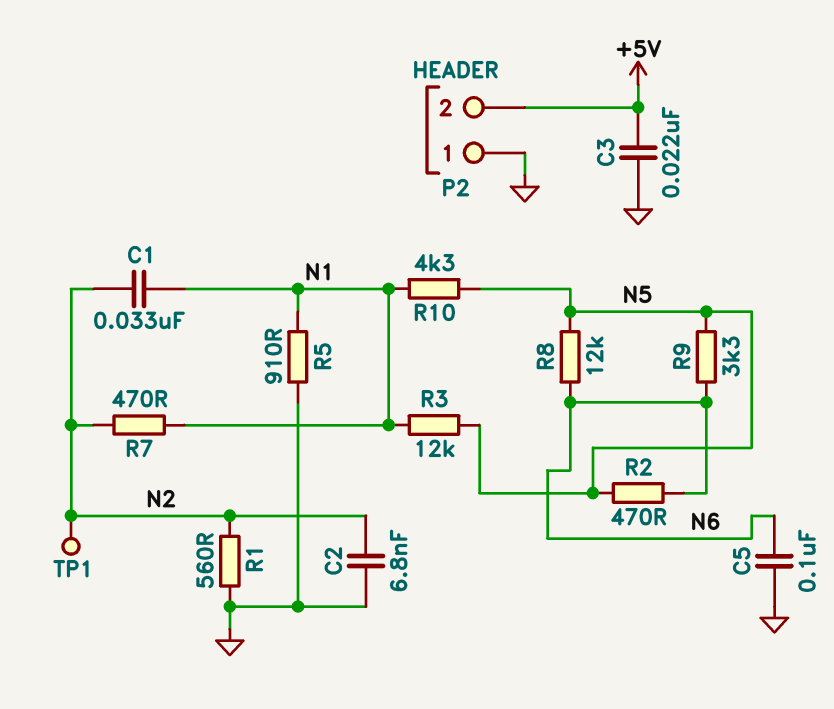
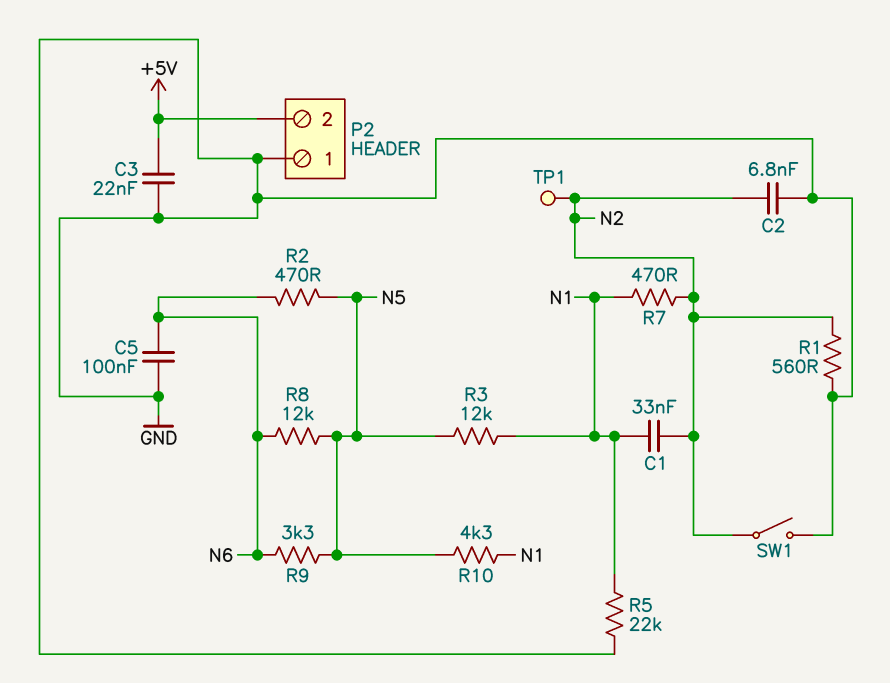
R5: 910 (GND, N1) -> 22k (GND, N1)
SW1: none -> switch (GND, N2)

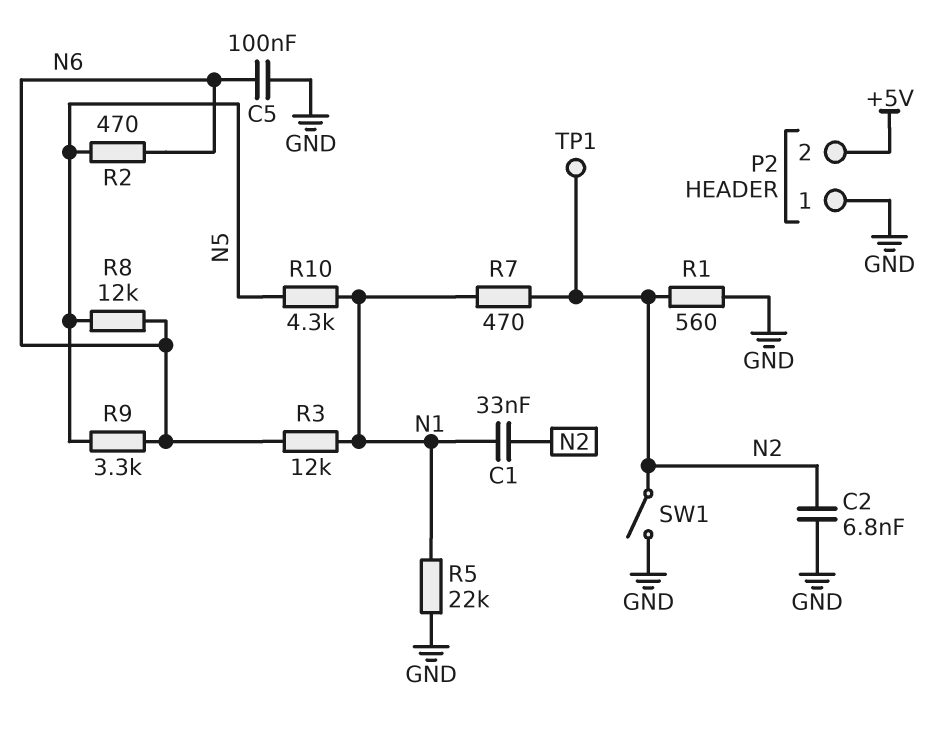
C3: 22nF (+5V, GND) -> none
R3: 12k (N1, N5) -> 12k (N1, N6)

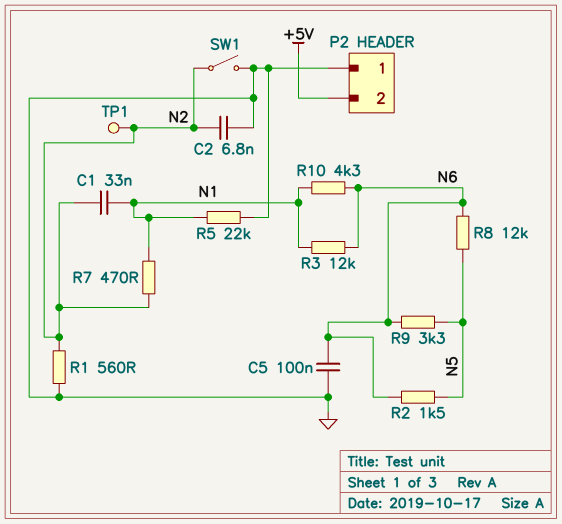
R2: 470 (N5, N6) -> 1.5k (N5, N6)
R10: 4.3k (N1, N5) -> 4.3k (N1, N6)

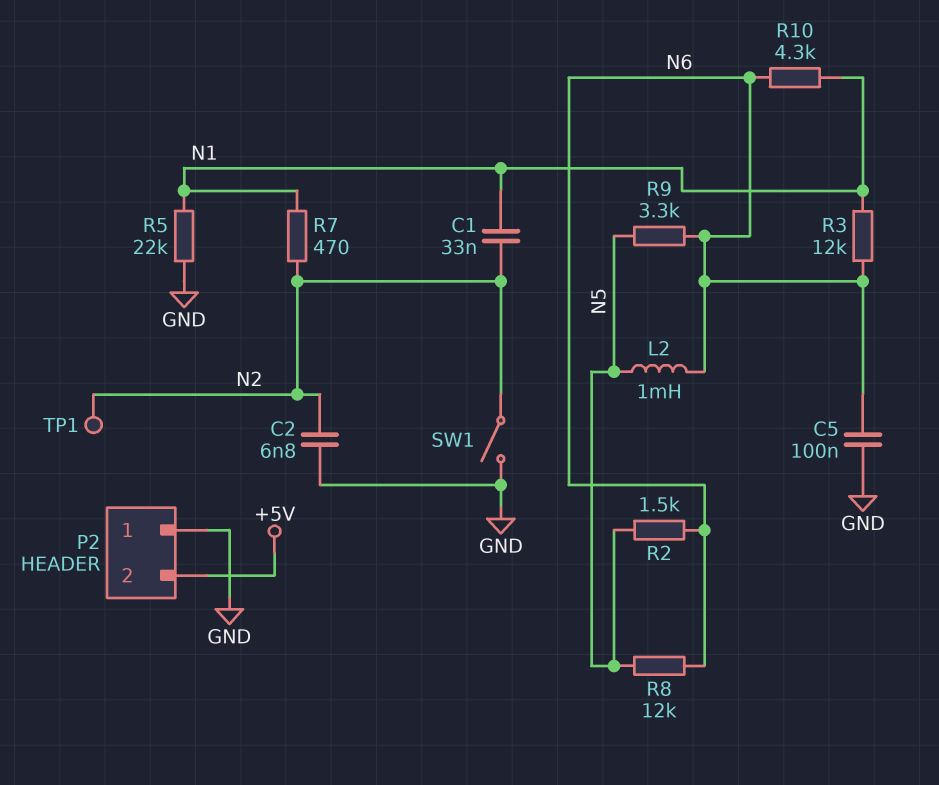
L2: none -> 1mH (N5, N6)
R1: 560 (GND, N2) -> none

